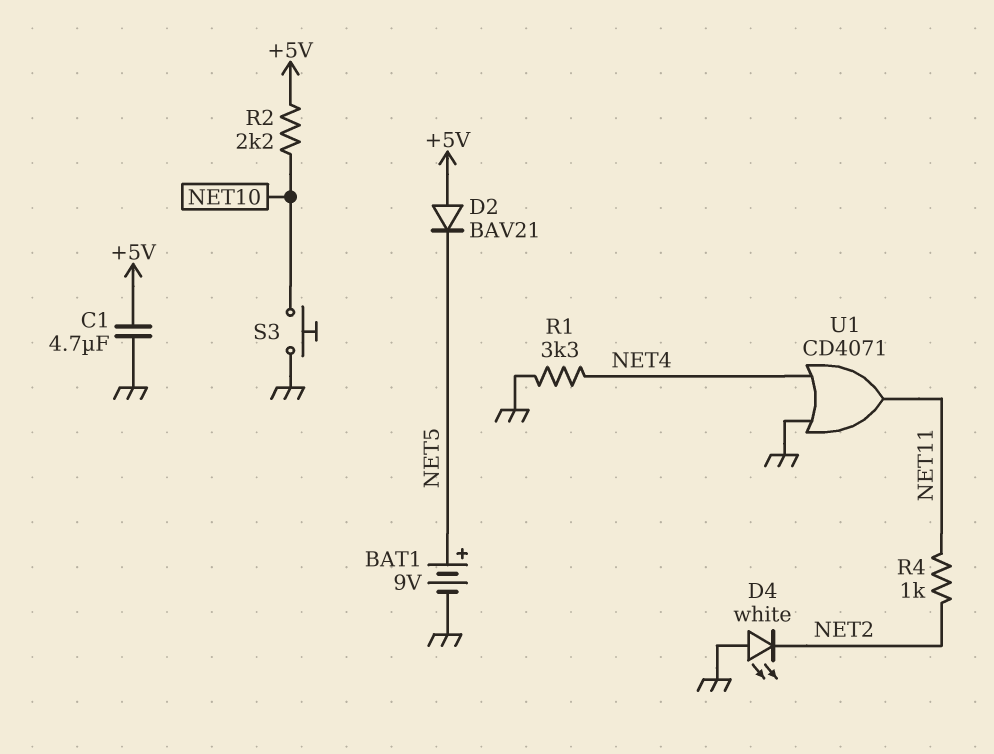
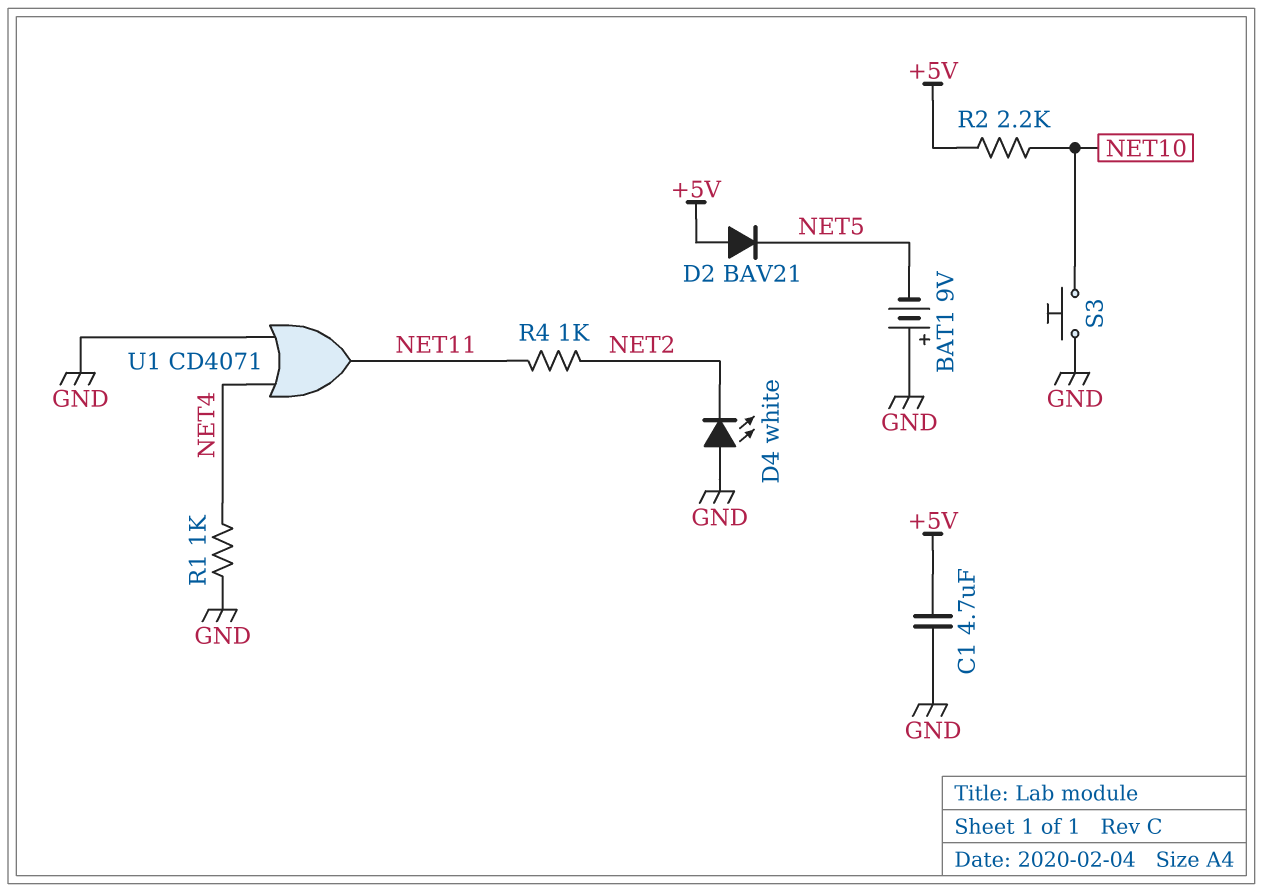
BAT1: 9V (plus NET5, minus GND) -> 9V (plus GND, minus NET5)
R1: 3.3k (GND, NET4) -> 1k (GND, NET4)

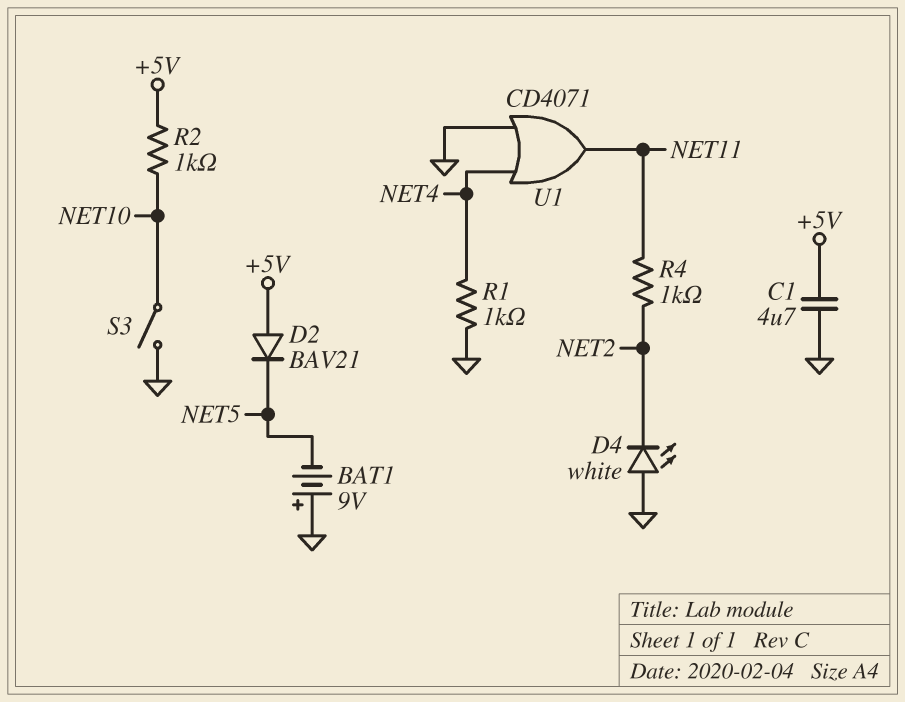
R2: 2.2k (+5V, NET10) -> 1k (+5V, NET10)
S3: button (GND, NET10) -> switch (GND, NET10)

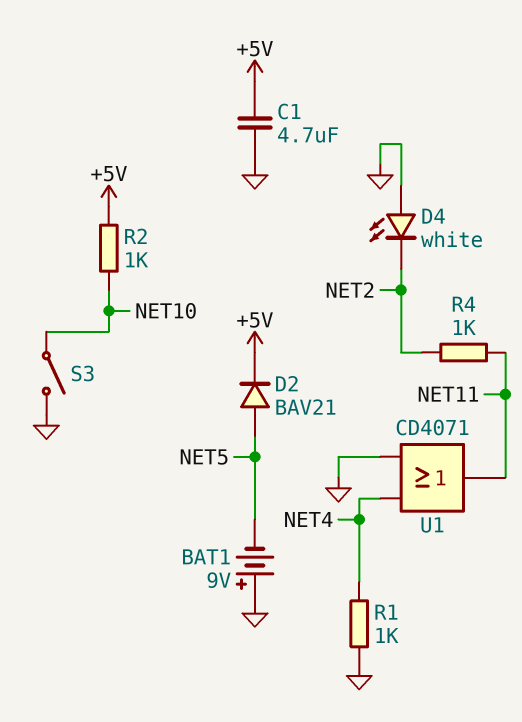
D2: diode BAV21 (A +5V, K NET5) -> diode BAV21 (A NET5, K +5V)

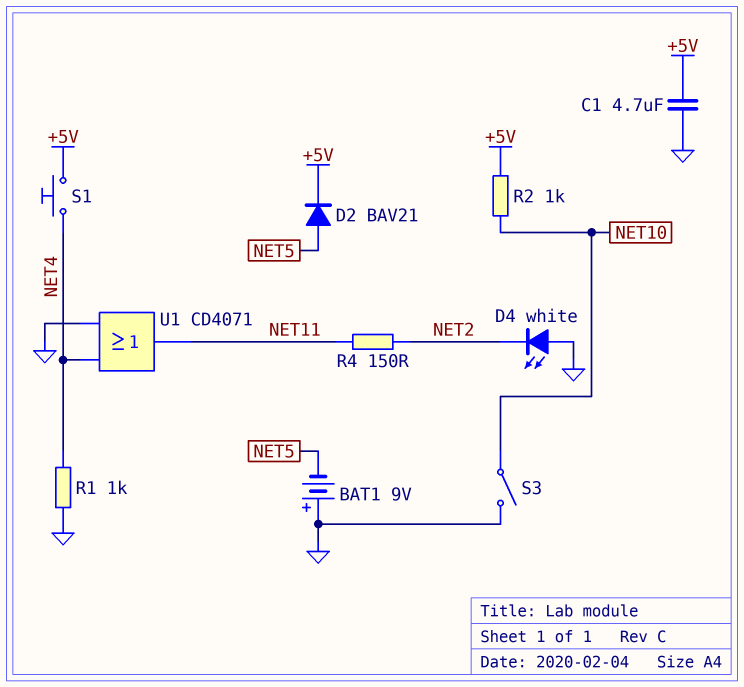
R4: 1k (NET2, NET11) -> 150 (NET2, NET11)
S1: none -> button (+5V, NET4)

